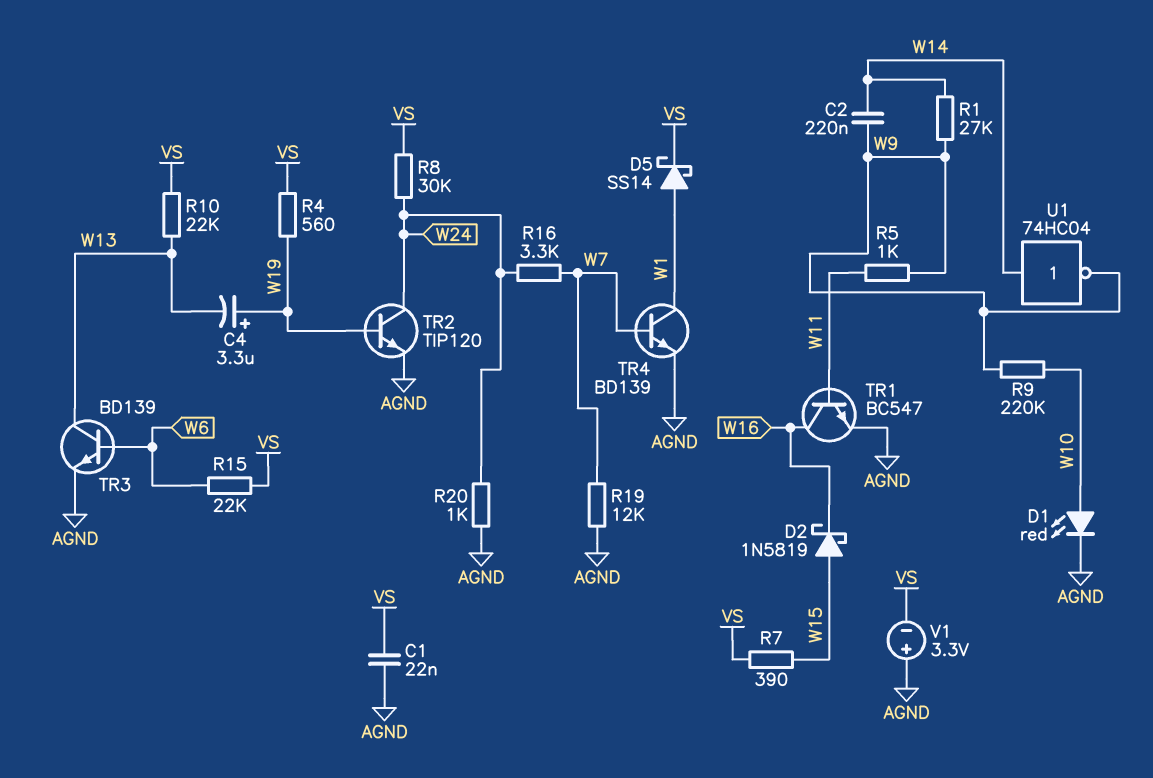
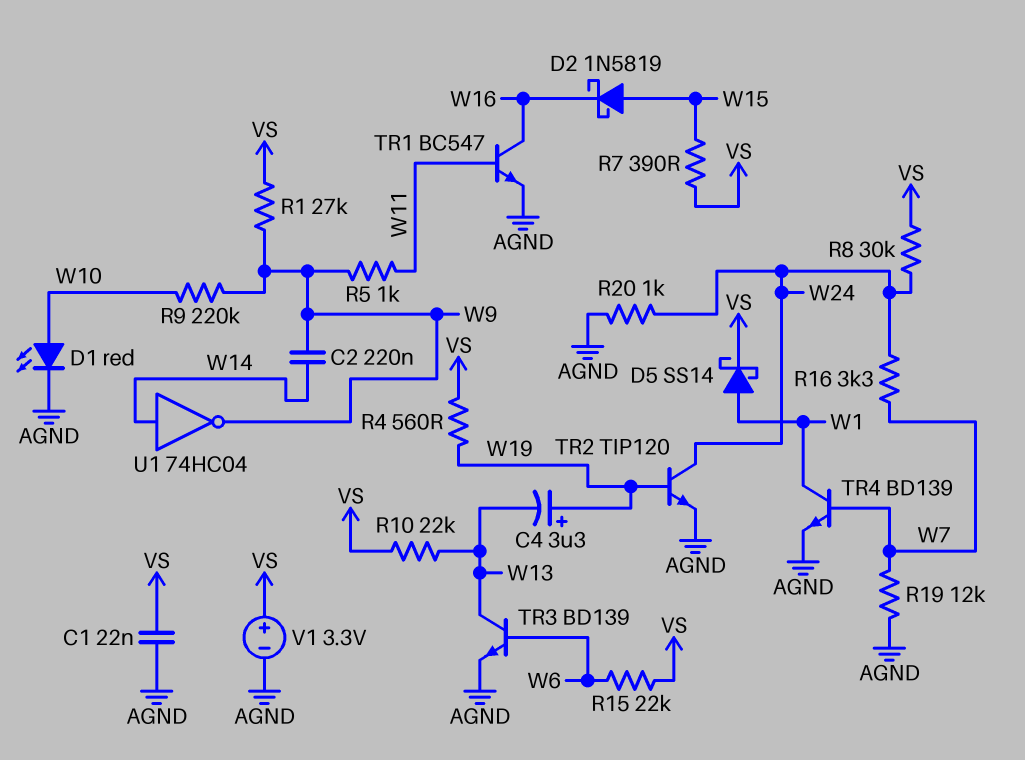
R1: 27k (W9, W14) -> 27k (VS, W9)
V1: 3.3V (plus AGND, minus VS) -> 3.3V (plus VS, minus AGND)

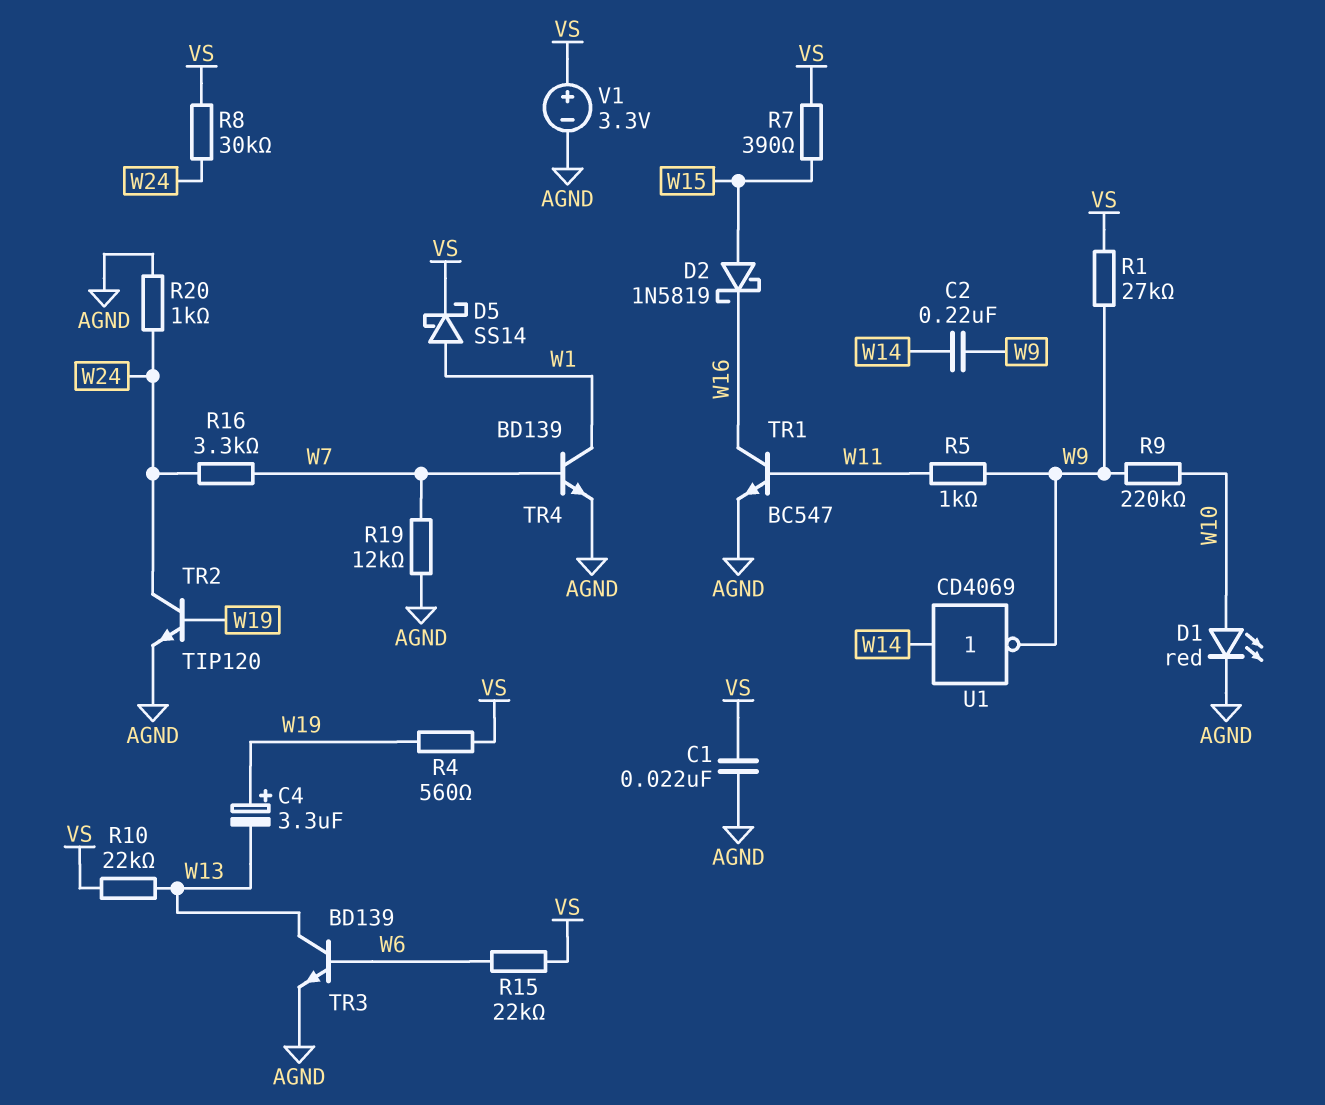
U1: NOT 74HC04 (in W14, out W9) -> NOT CD4069 (in W14, out W9)

